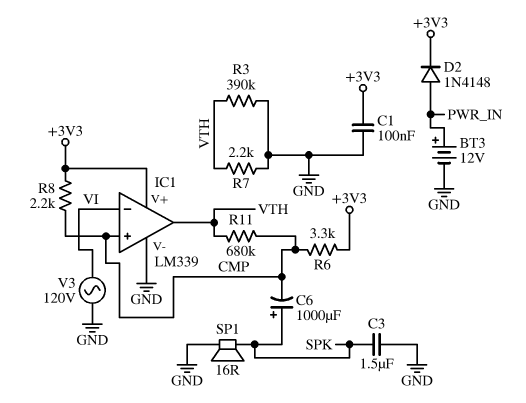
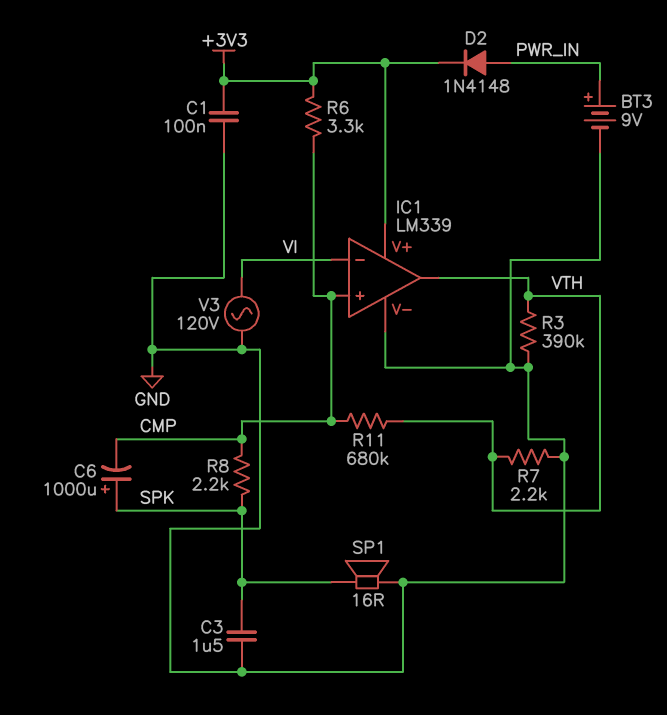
BT3: 12V (plus PWR_IN, minus GND) -> 9V (plus PWR_IN, minus GND)
R8: 2.2k (+3V3, CMP) -> 2.2k (CMP, SPK)

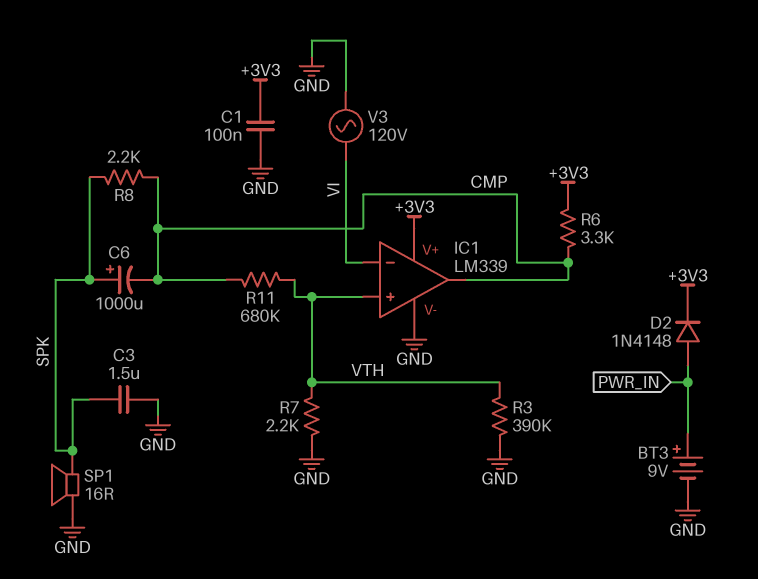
IC1 pin in+: CMP -> VTH
IC1 pin out: VTH -> CMP

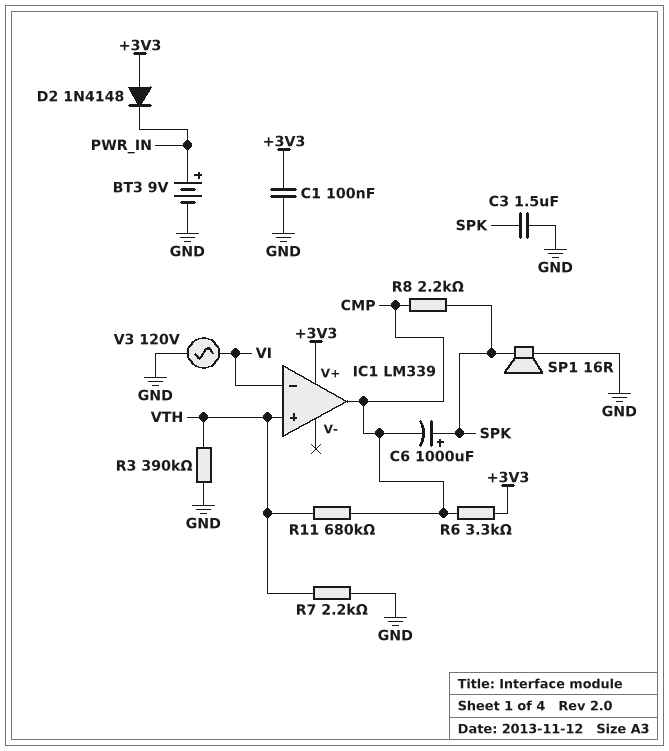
D2: diode 1N4148 (A PWR_IN, K +3V3) -> diode 1N4148 (A +3V3, K PWR_IN)
IC1 pin V-: GND -> none

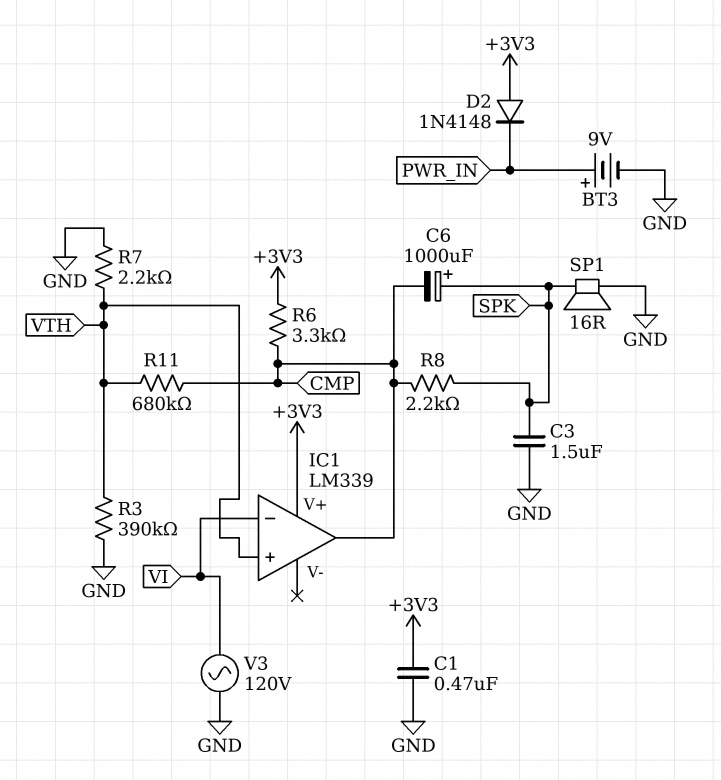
C1: 100nF (+3V3, GND) -> 470nF (+3V3, GND)

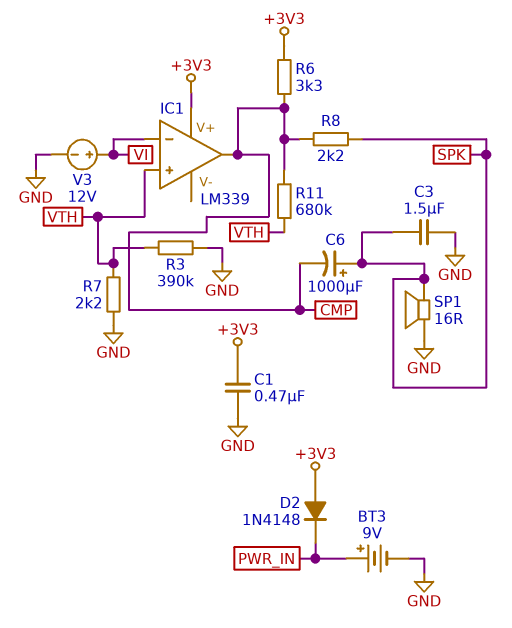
V3: AC 120V (GND, VI) -> 12V (plus VI, minus GND)

